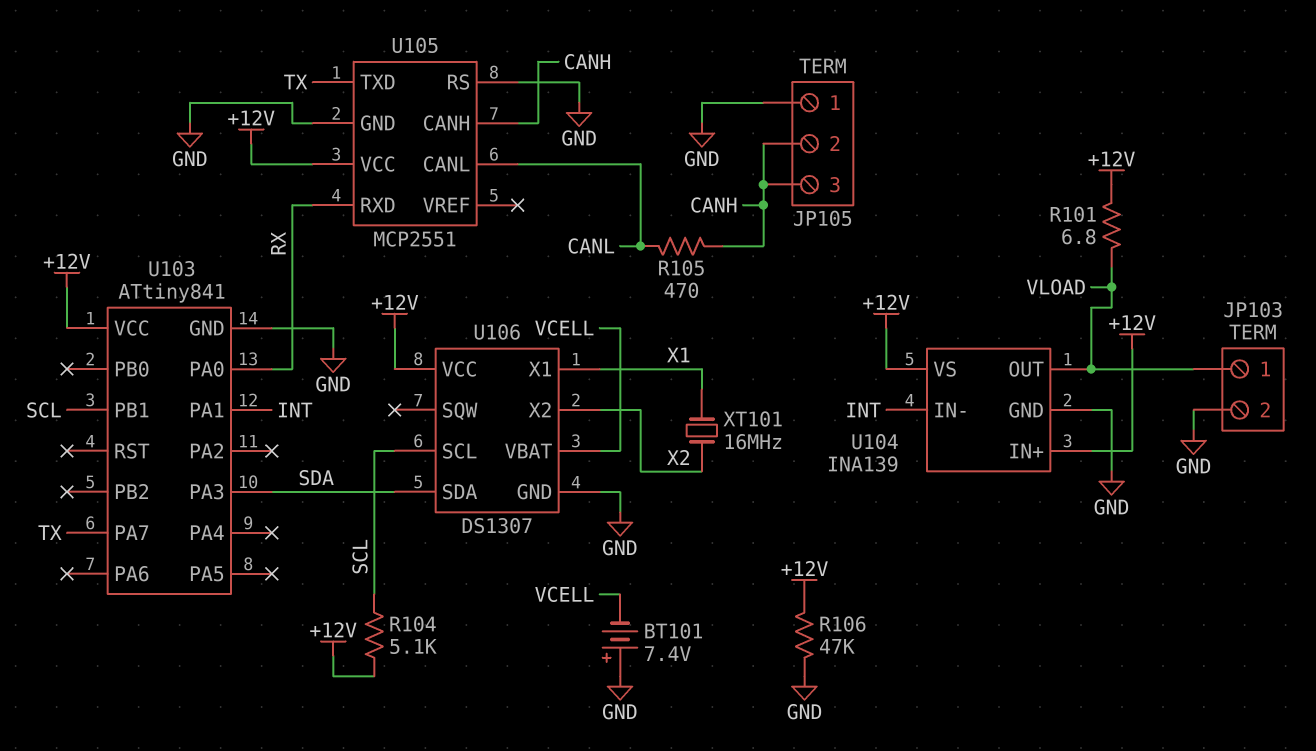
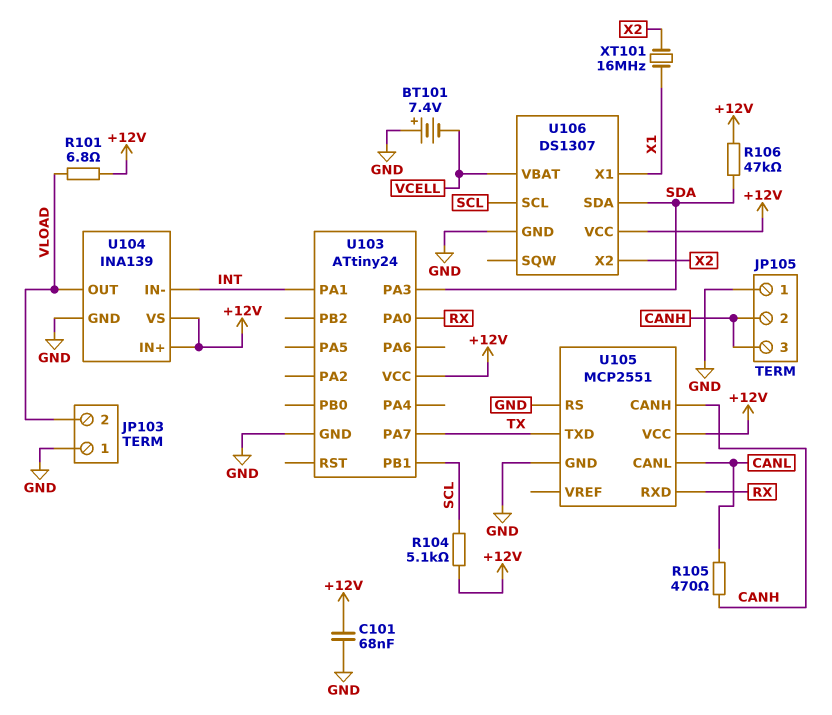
C101: none -> 68nF (+12V, GND)
JP103 pin 1: VLOAD -> GND
JP103 pin 2: GND -> VLOAD
R106: 47k (+12V, GND) -> 47k (+12V, SDA)
U103: ATtiny841 -> ATtiny24

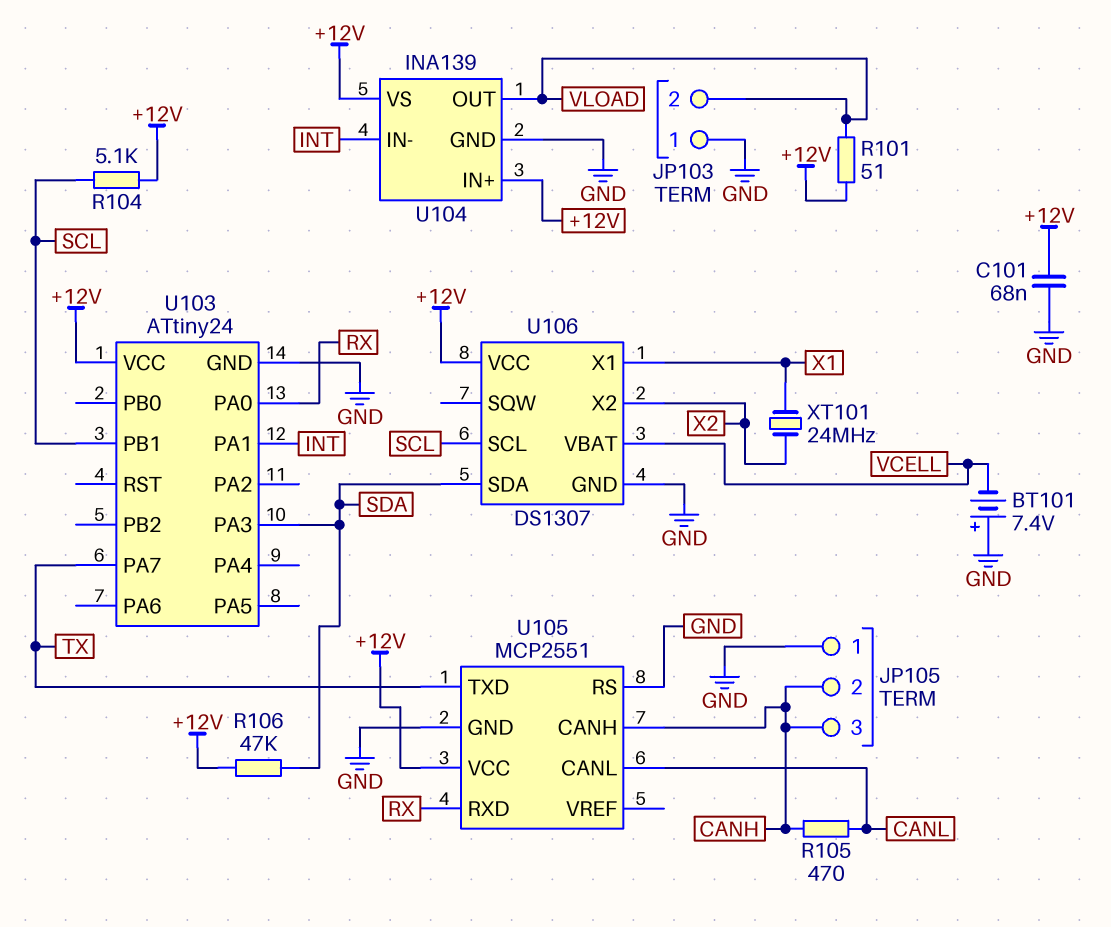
R101: 6.8 (+12V, VLOAD) -> 51 (+12V, VLOAD)
XT101: 16MHz (X1, X2) -> 24MHz (X1, X2)

